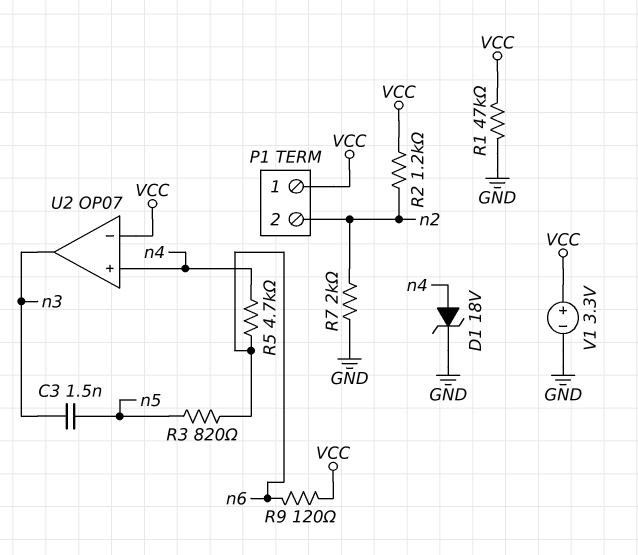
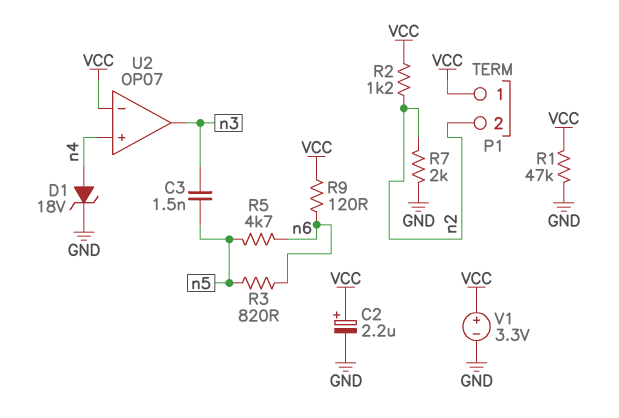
C2: none -> 2.2uF (plus VCC, minus GND)
R5: 4.7k (n4, n6) -> 4.7k (n5, n6)

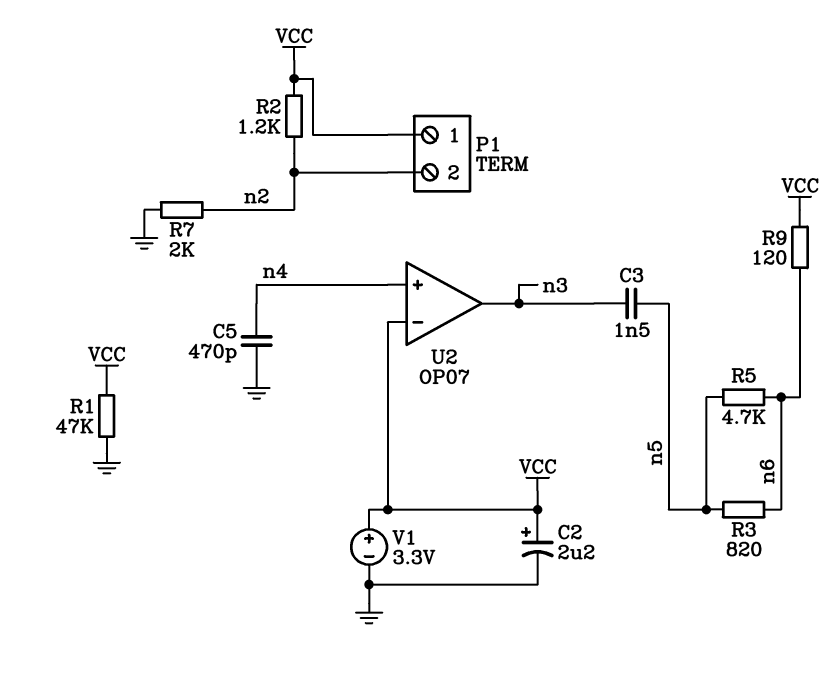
C5: none -> 470pF (GND, n4)
D1: zener 18V (A n4, K GND) -> none

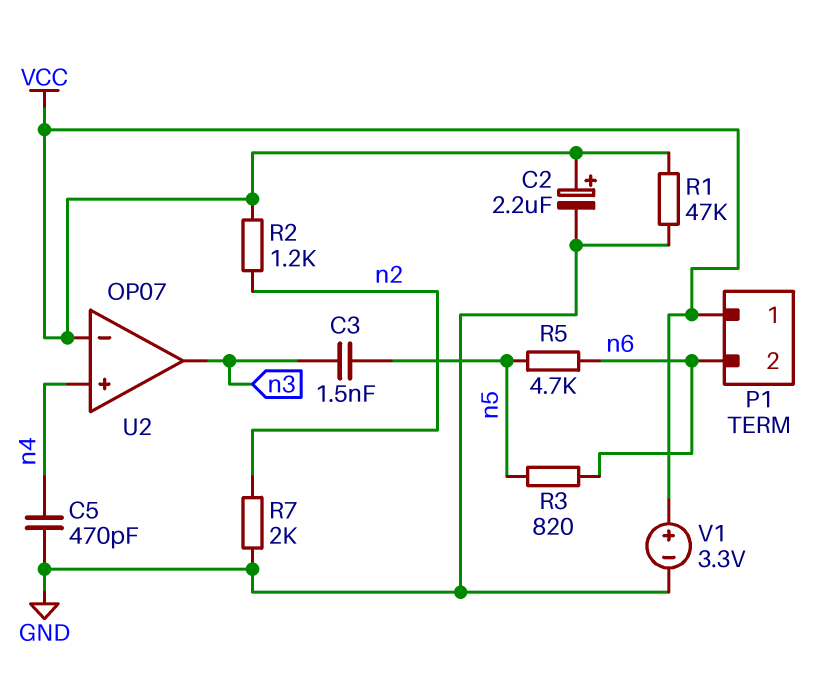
P1 pin 2: n2 -> n6
R9: 120 (VCC, n6) -> none

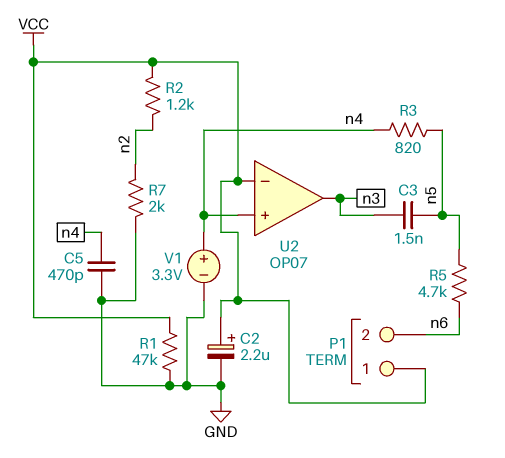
R3: 820 (n5, n6) -> 820 (n4, n5)
V1: 3.3V (plus VCC, minus GND) -> 3.3V (plus n4, minus GND)

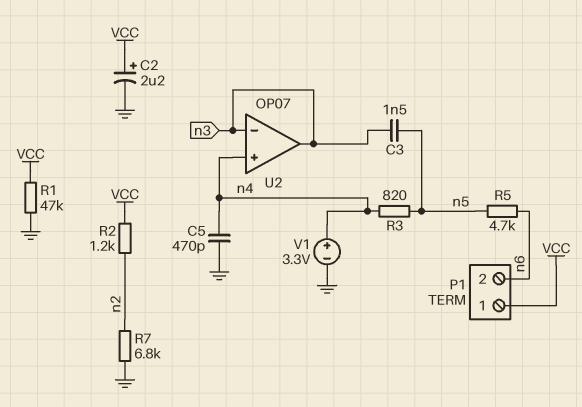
R7: 2k (GND, n2) -> 6.8k (GND, n2)
U2 pin in-: VCC -> n3

